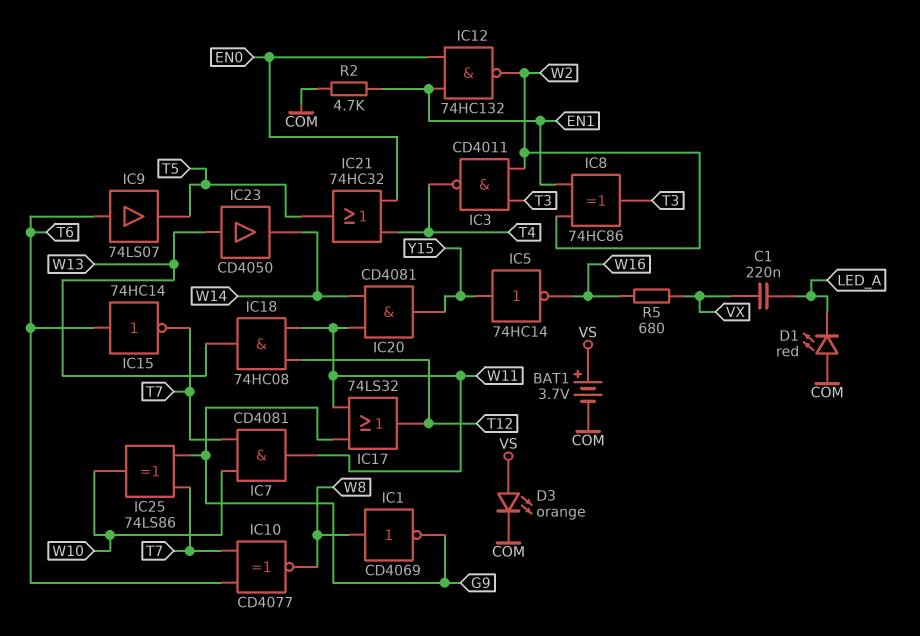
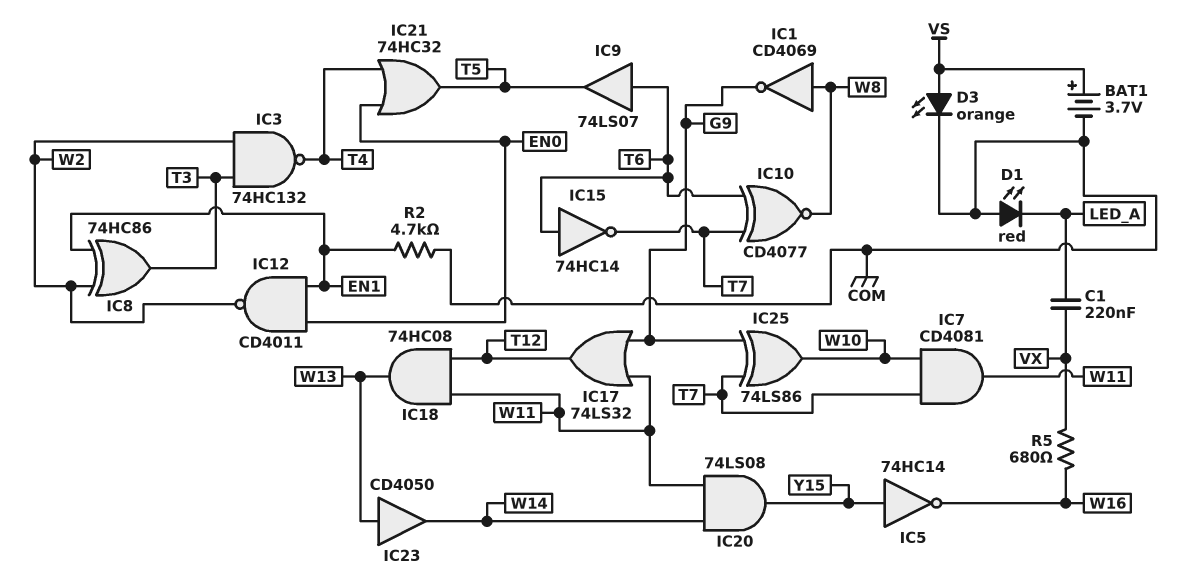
IC3: NAND CD4011 (in T3, in W2, out T4) -> NAND 74HC132 (in T3, in W2, out T4)
IC12: NAND 74HC132 (in EN0, in EN1, out W2) -> NAND CD4011 (in EN0, in EN1, out W2)
IC20: AND CD4081 (in W11, in W14, out Y15) -> AND 74LS08 (in W11, in W14, out Y15)

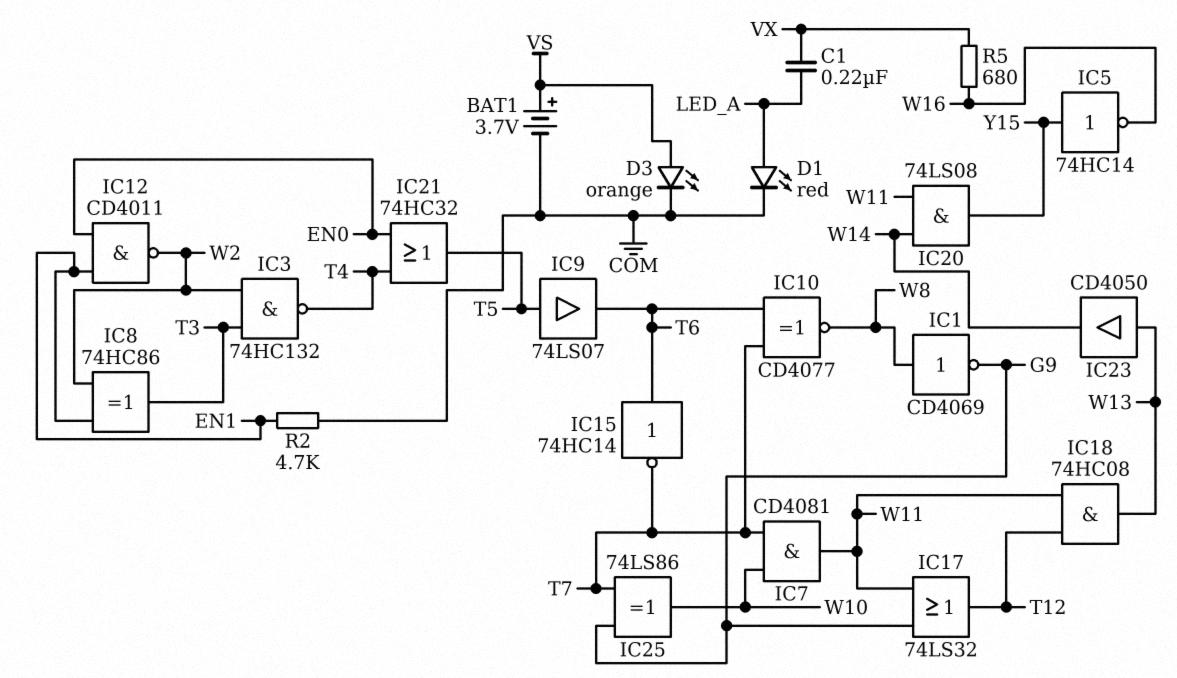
D1: LED red (A COM, K LED_A) -> LED red (A LED_A, K COM)
IC9: buffer 74LS07 (in T6, out T5) -> buffer 74LS07 (in T5, out T6)

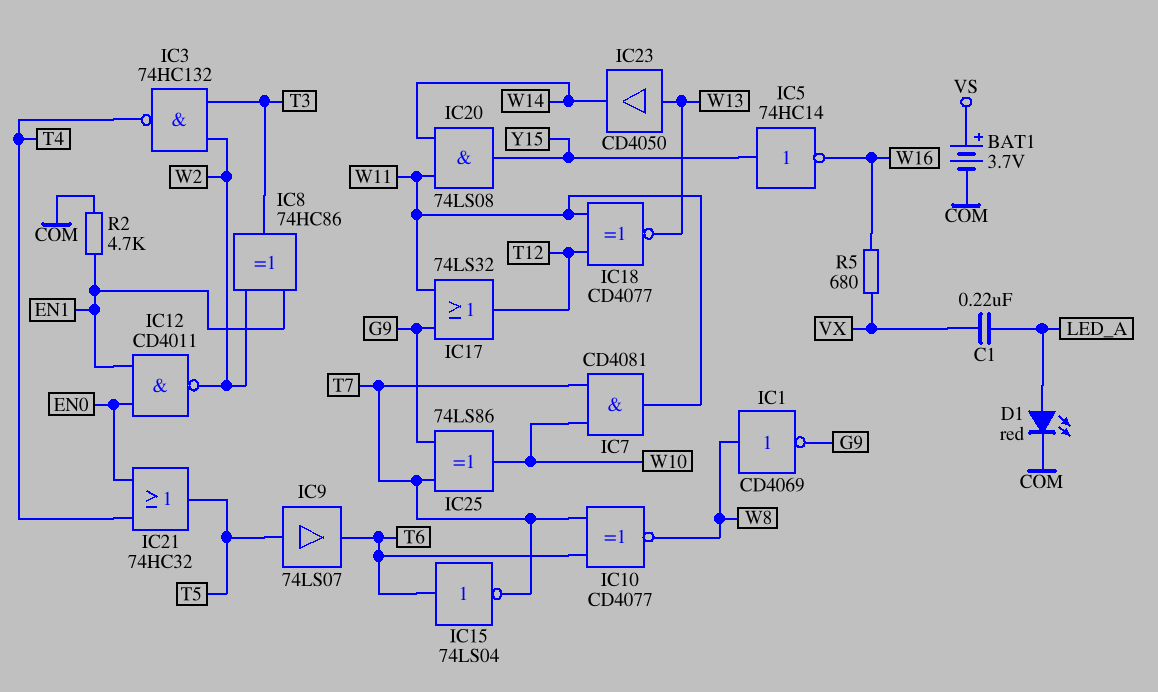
D3: LED orange (A VS, K COM) -> none
IC15: NOT 74HC14 (in T6, out T7) -> NOT 74LS04 (in T6, out T7)
IC18: AND 74HC08 (in T12, in W11, out W13) -> XNOR CD4077 (in T12, in W11, out W13)

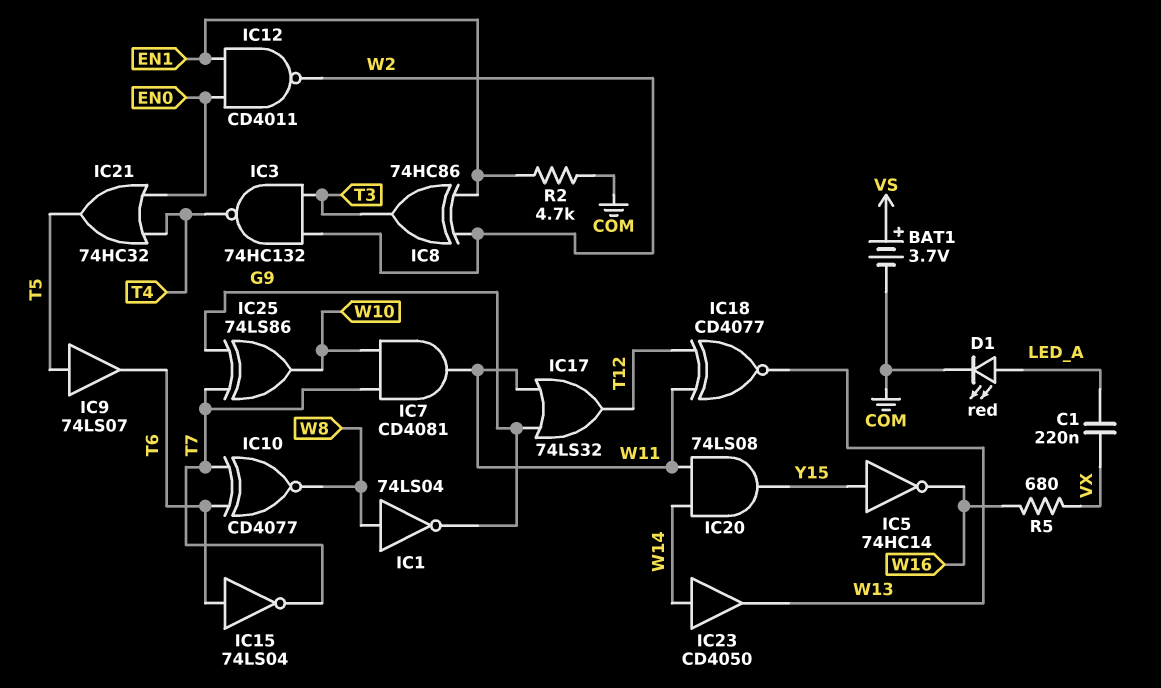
IC1: NOT CD4069 (in W8, out G9) -> NOT 74LS04 (in W8, out G9)
IC23: buffer CD4050 (in W13, out W14) -> buffer CD4050 (in W14, out W13)

